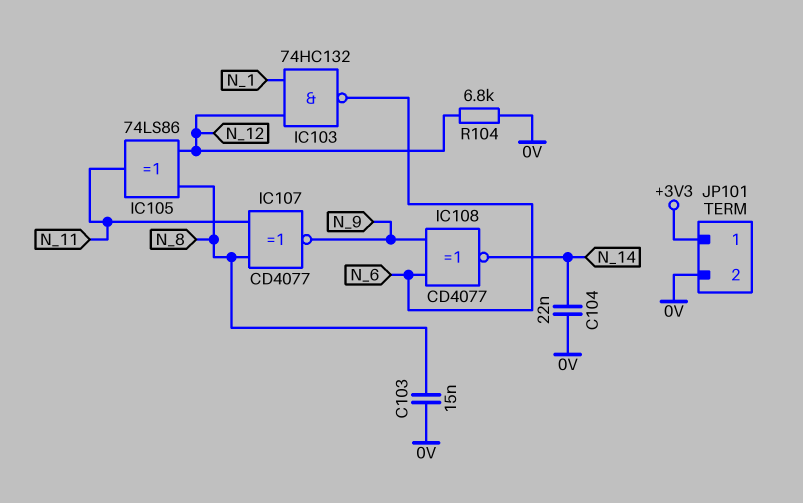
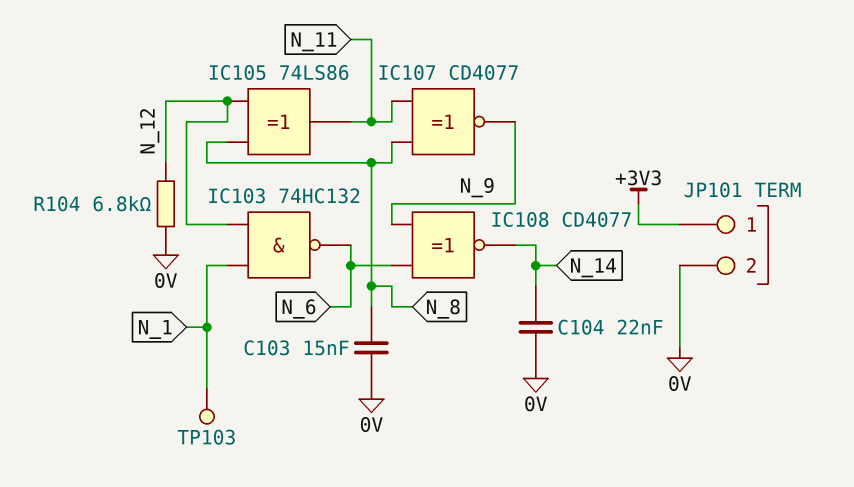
TP103: none -> test point (N_1)

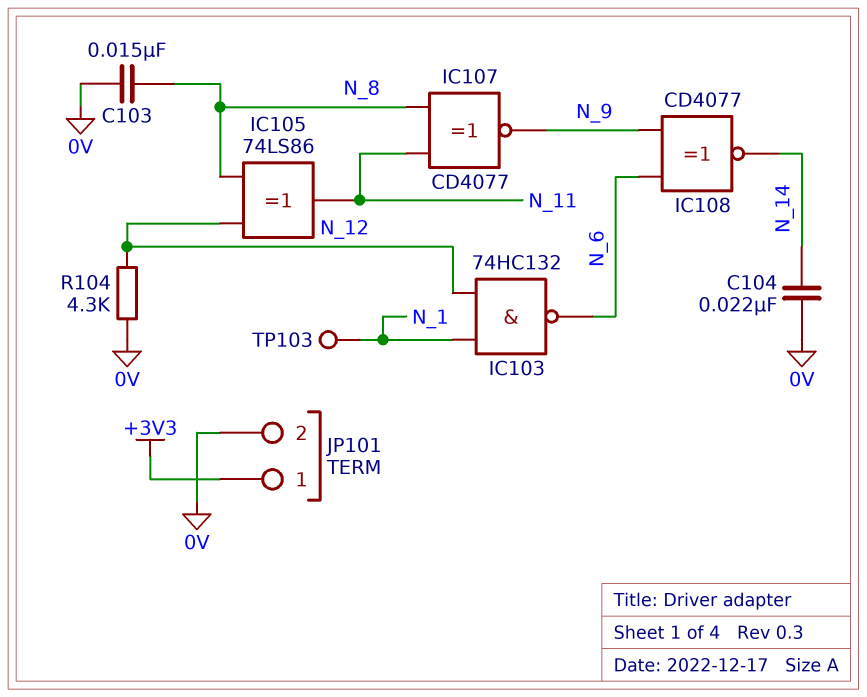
R104: 6.8k (0V, N_12) -> 4.3k (0V, N_12)

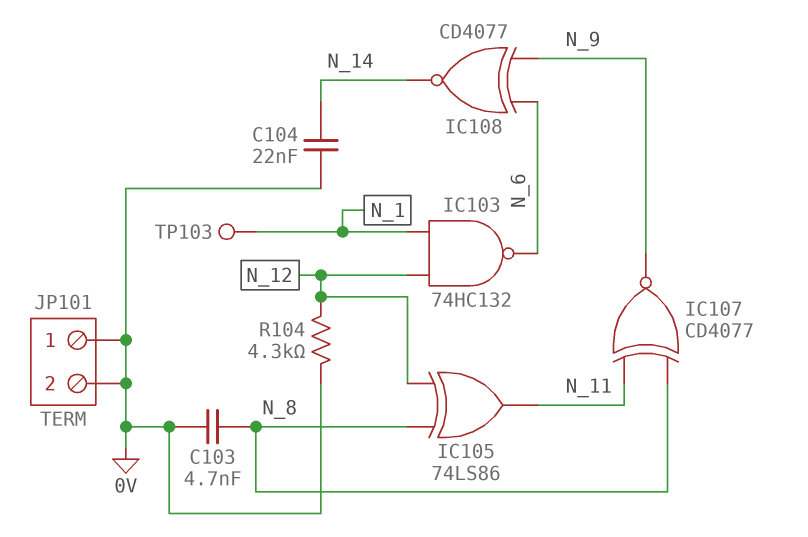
C103: 15nF (0V, N_8) -> 4.7nF (0V, N_8)
JP101 pin 1: +3V3 -> 0V

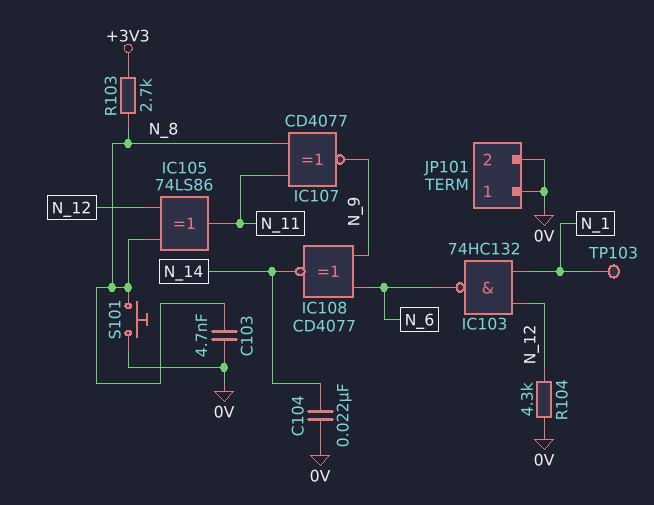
R103: none -> 2.7k (+3V3, N_8)
S101: none -> button (0V, N_8)

